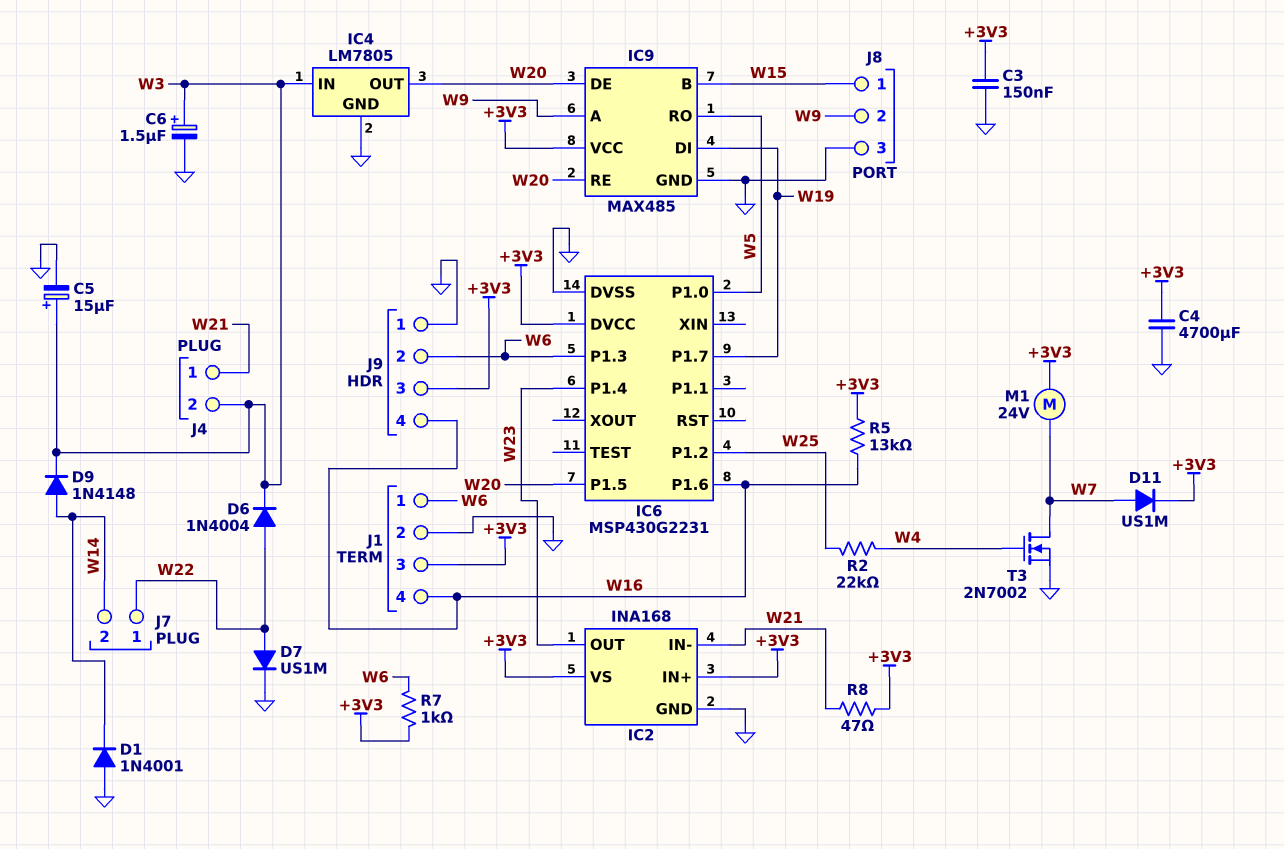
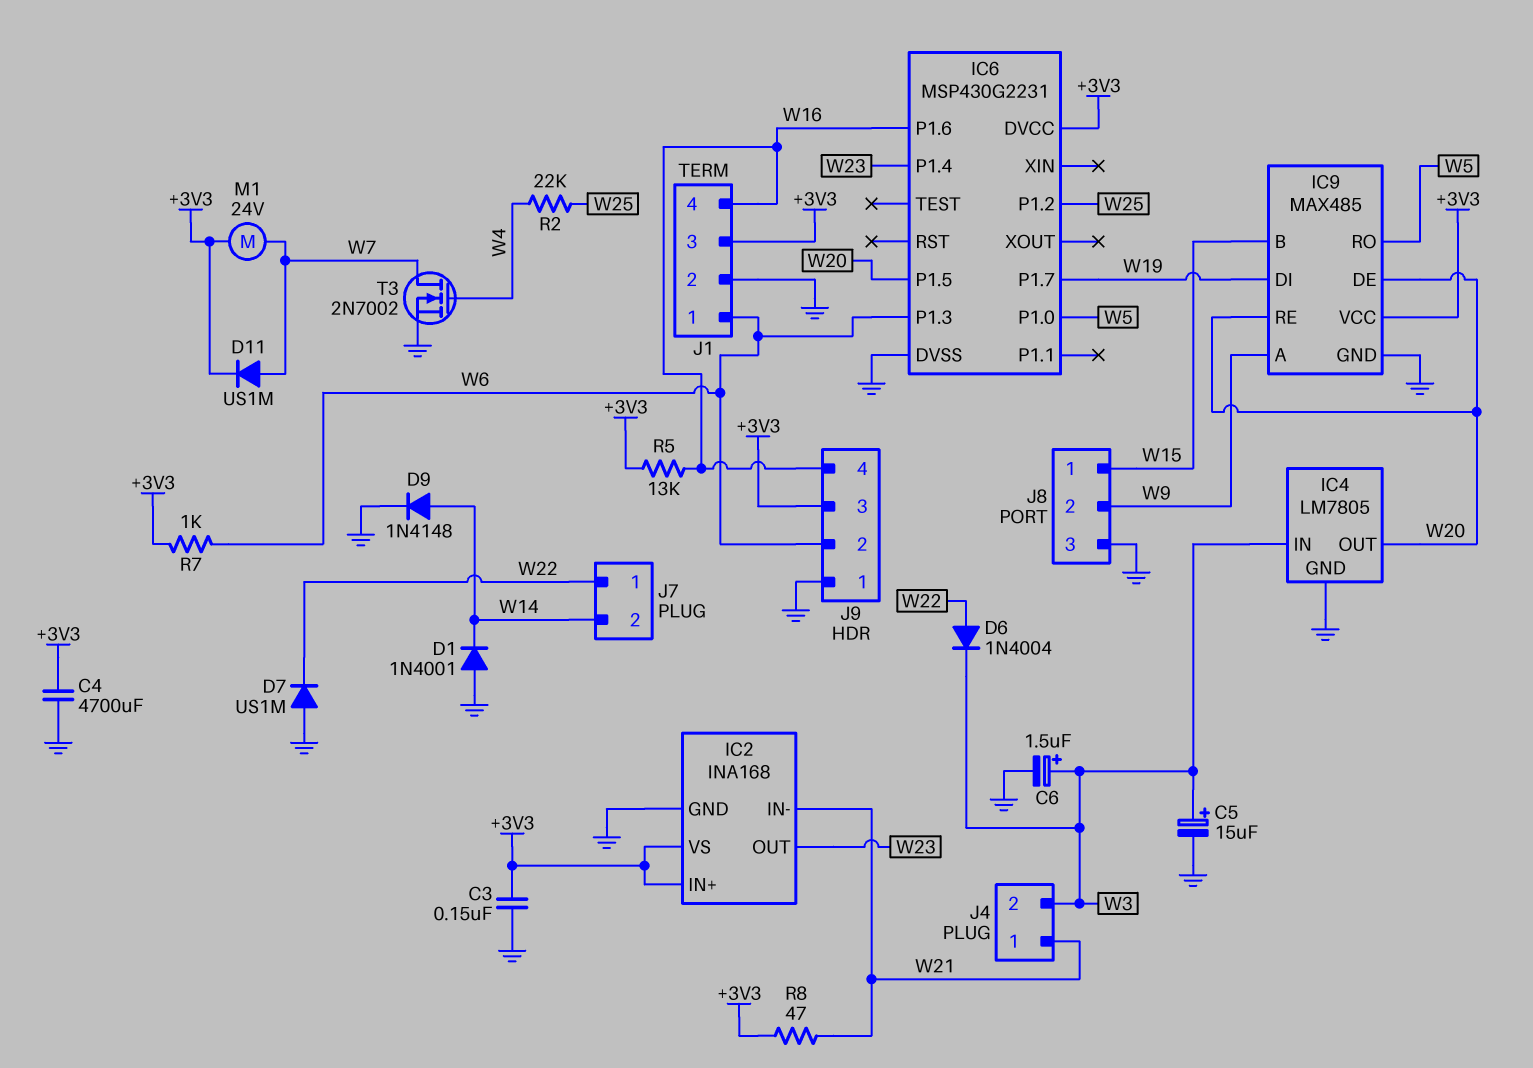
D7: diode US1M (A W22, K GND) -> diode US1M (A GND, K W22)
D9: diode 1N4148 (A W14, K W3) -> diode 1N4148 (A W14, K GND)

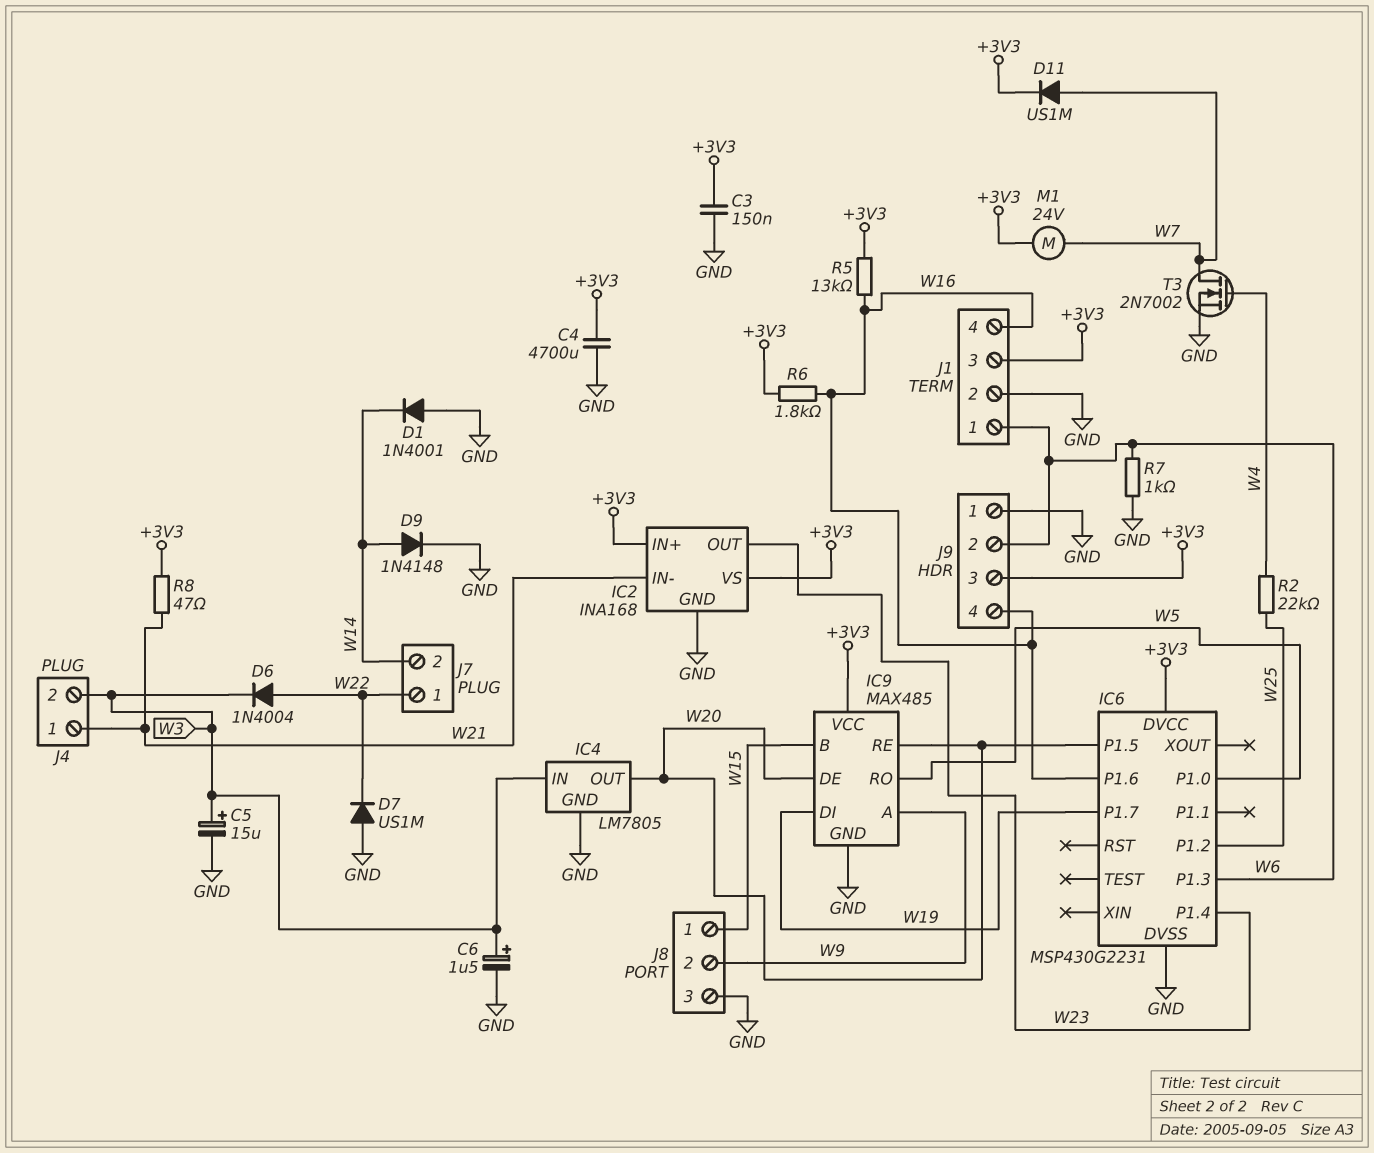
R6: none -> 1.8k (+3V3, W16)
R7: 1k (+3V3, W6) -> 1k (GND, W6)

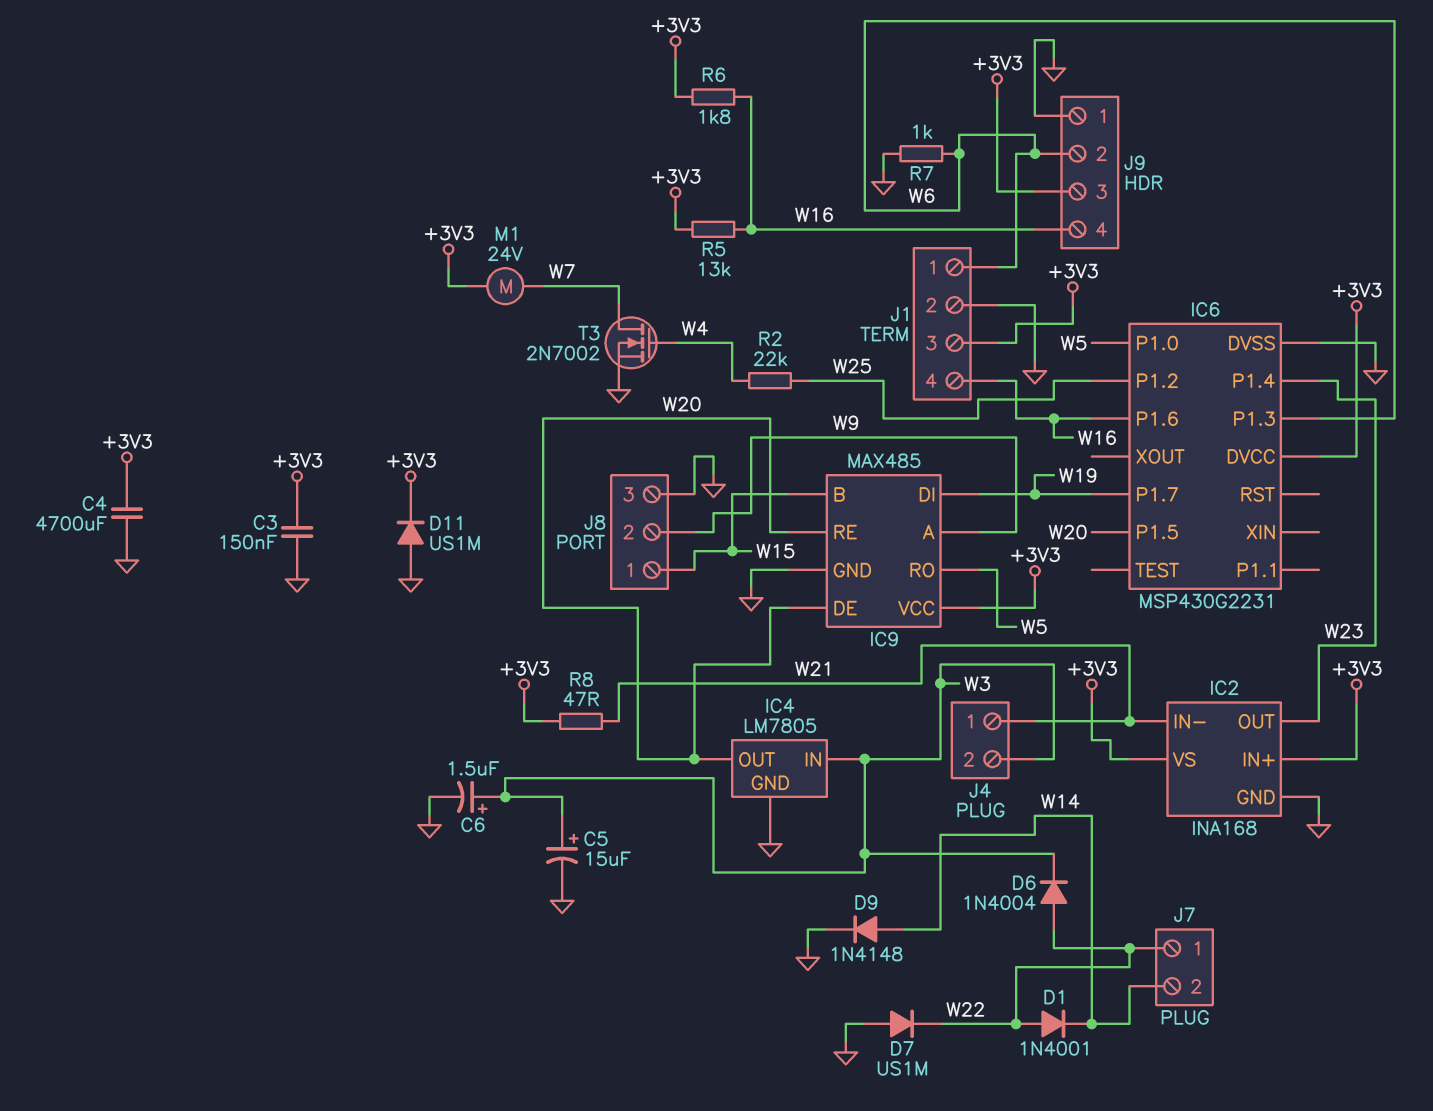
D1: diode 1N4001 (A GND, K W14) -> diode 1N4001 (A W22, K W14)
D11: diode US1M (A W7, K +3V3) -> diode US1M (A GND, K +3V3)

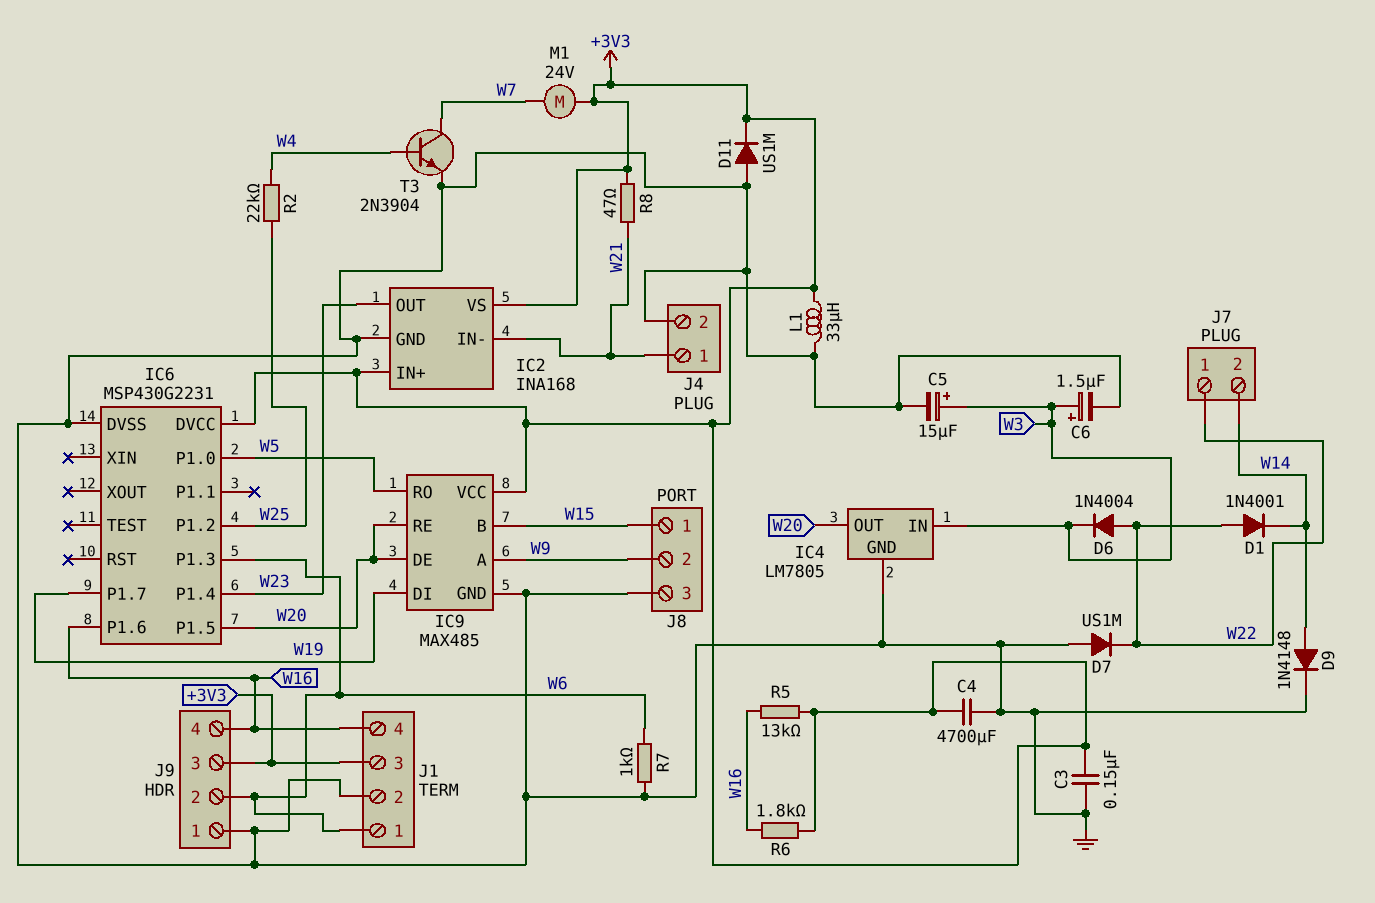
J4 pin 2: W3 -> GND
L1: none -> 33uH (+3V3, GND)
T3: NMOS 2N7002 (G W4, D W7, S GND) -> NPN 2N3904 (B W4, C W7, E GND)

